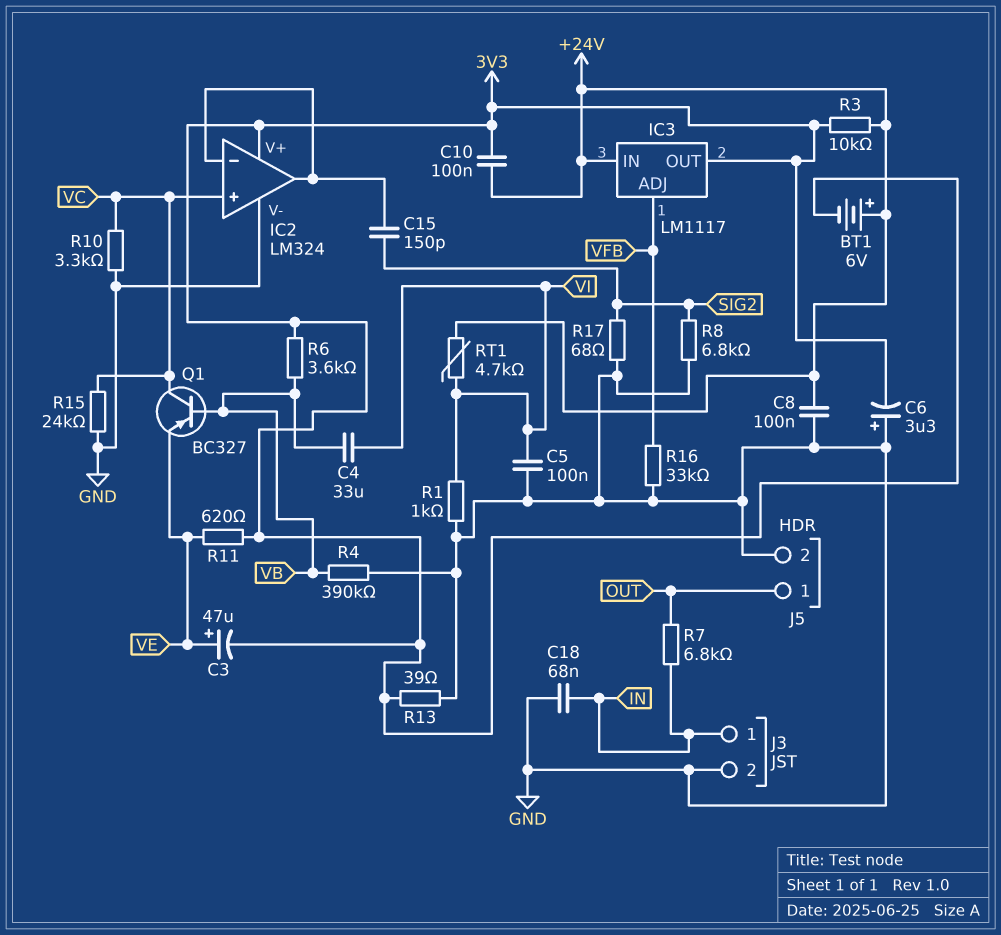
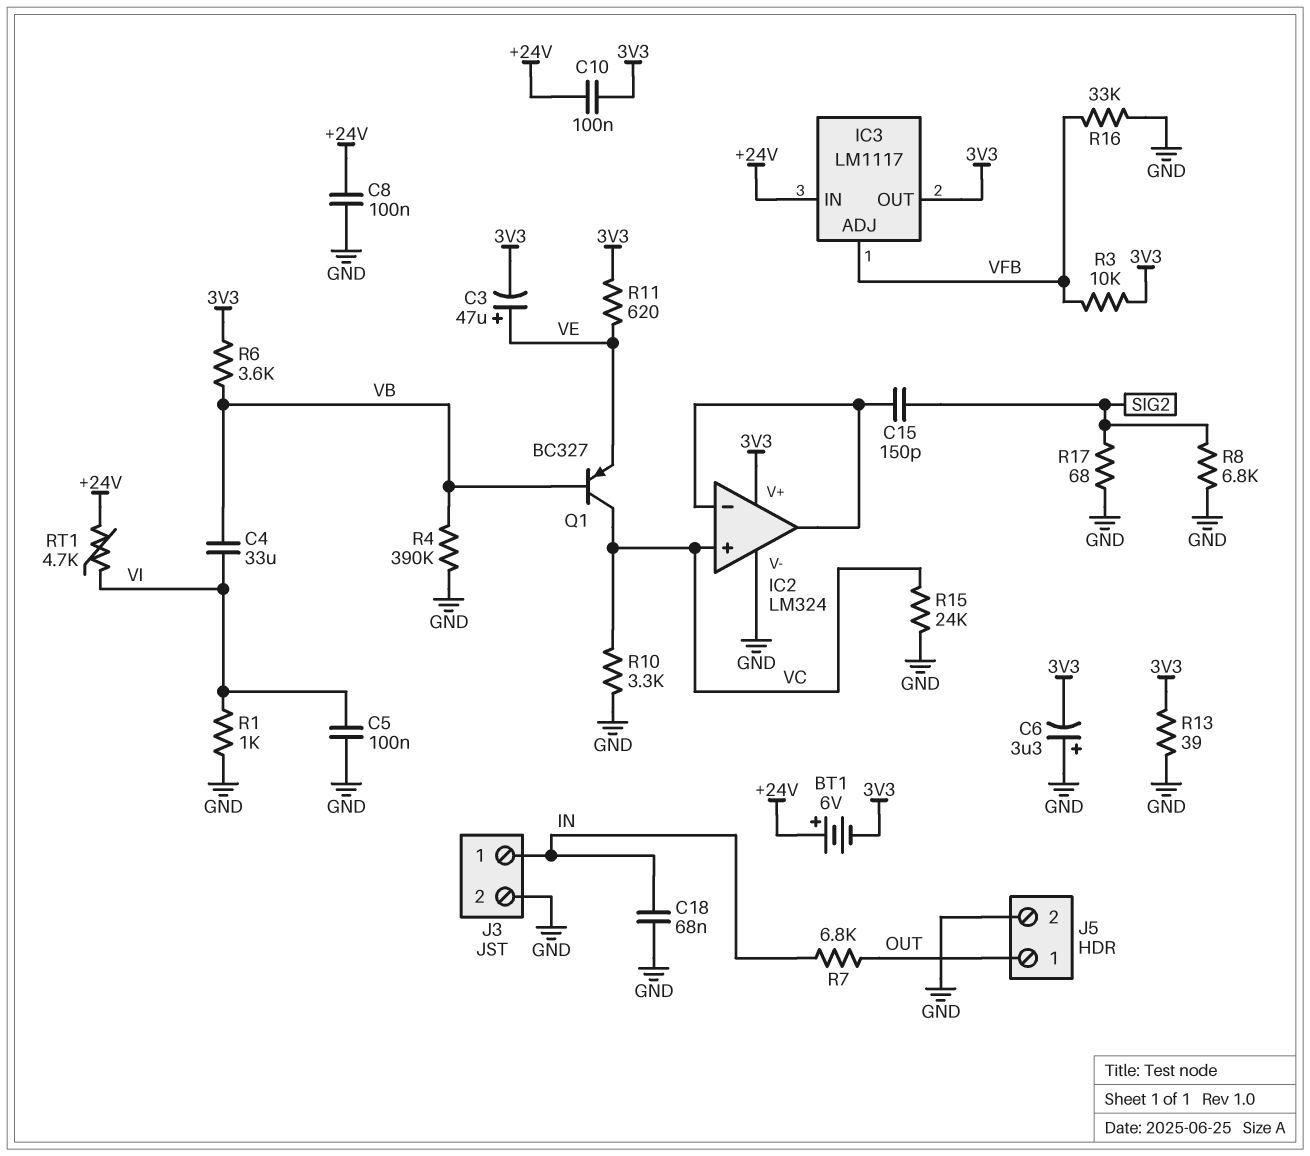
R3: 10k (+24V, 3V3) -> 10k (3V3, VFB)

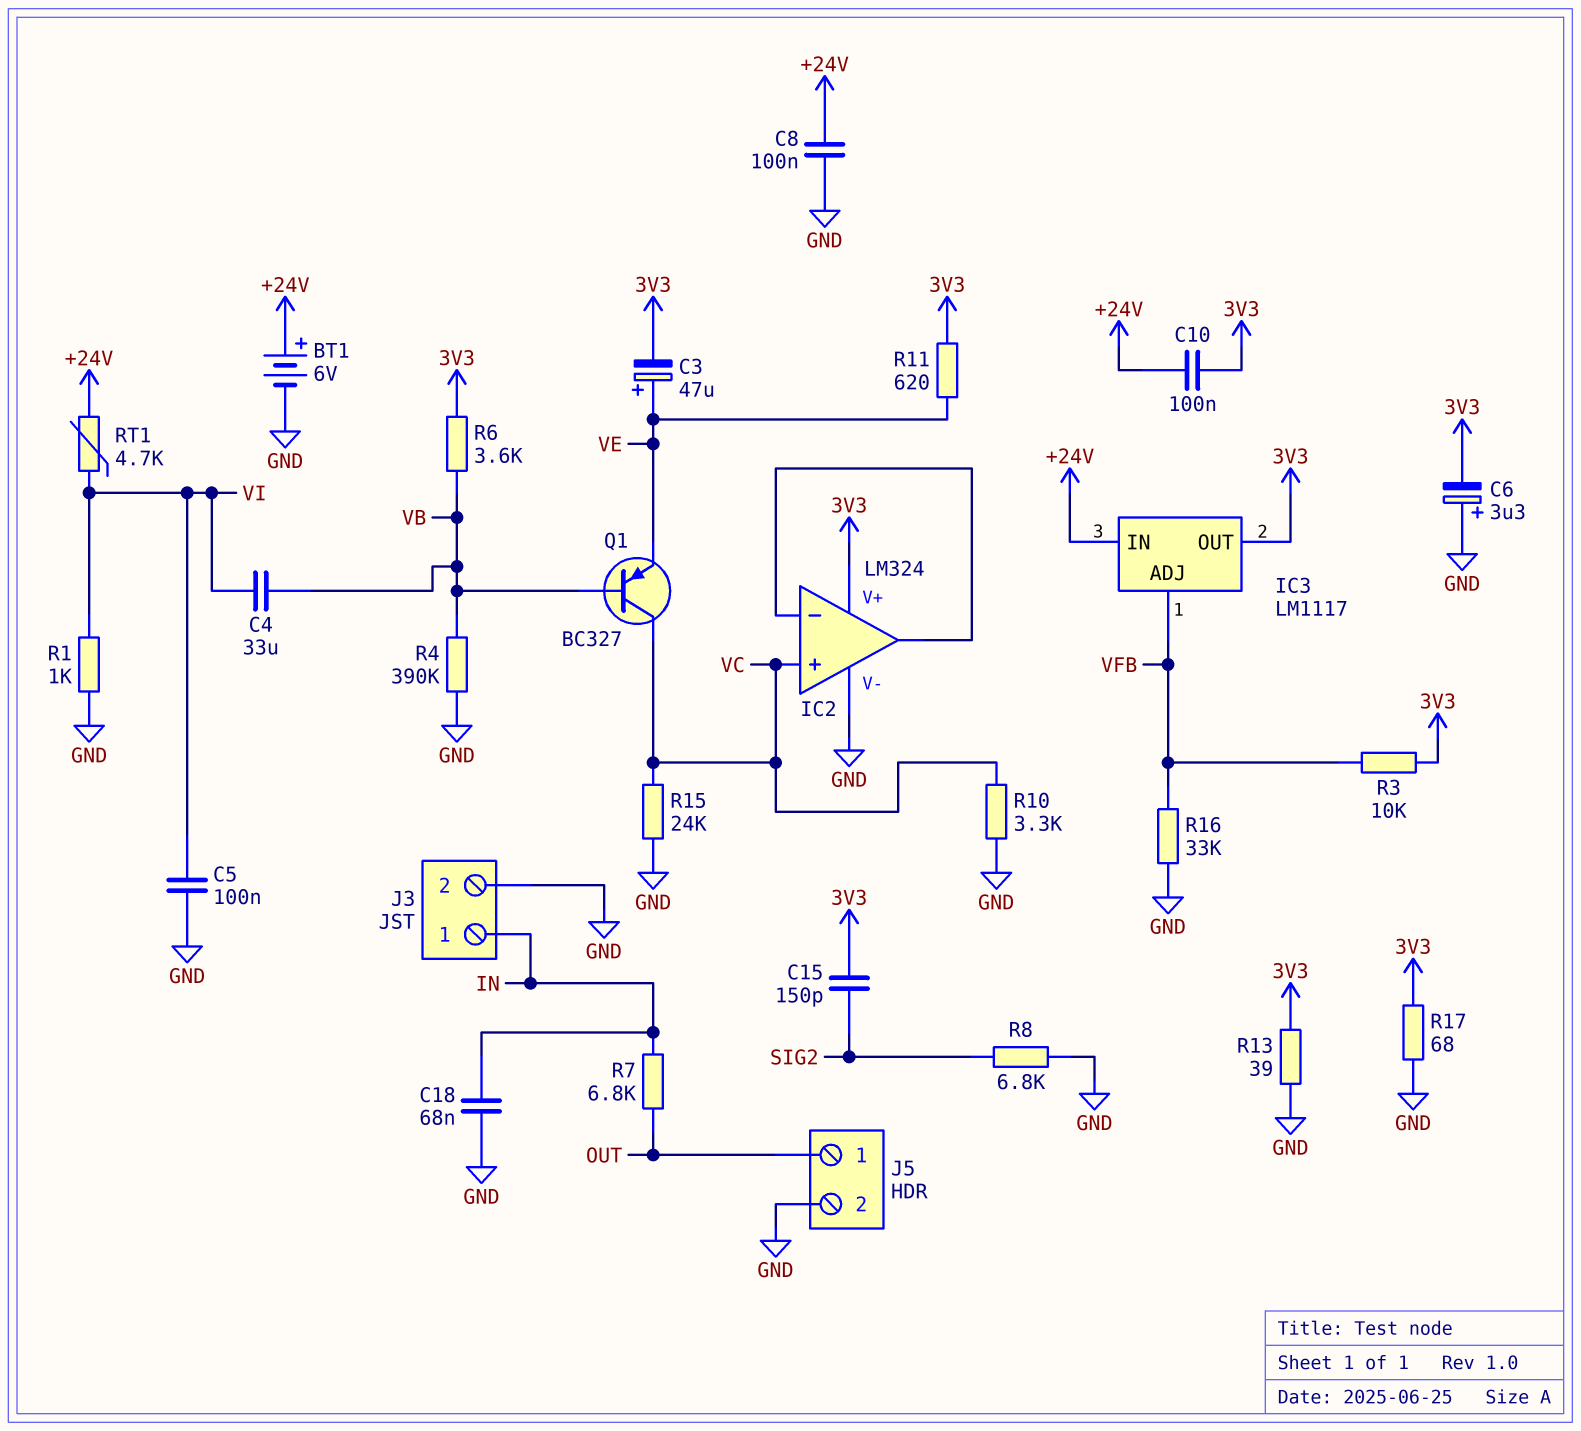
BT1: 6V (plus +24V, minus 3V3) -> 6V (plus +24V, minus GND)
C15: 150pF (IC2/in-, SIG2) -> 150pF (3V3, SIG2)
R17: 68 (GND, SIG2) -> 68 (3V3, GND)

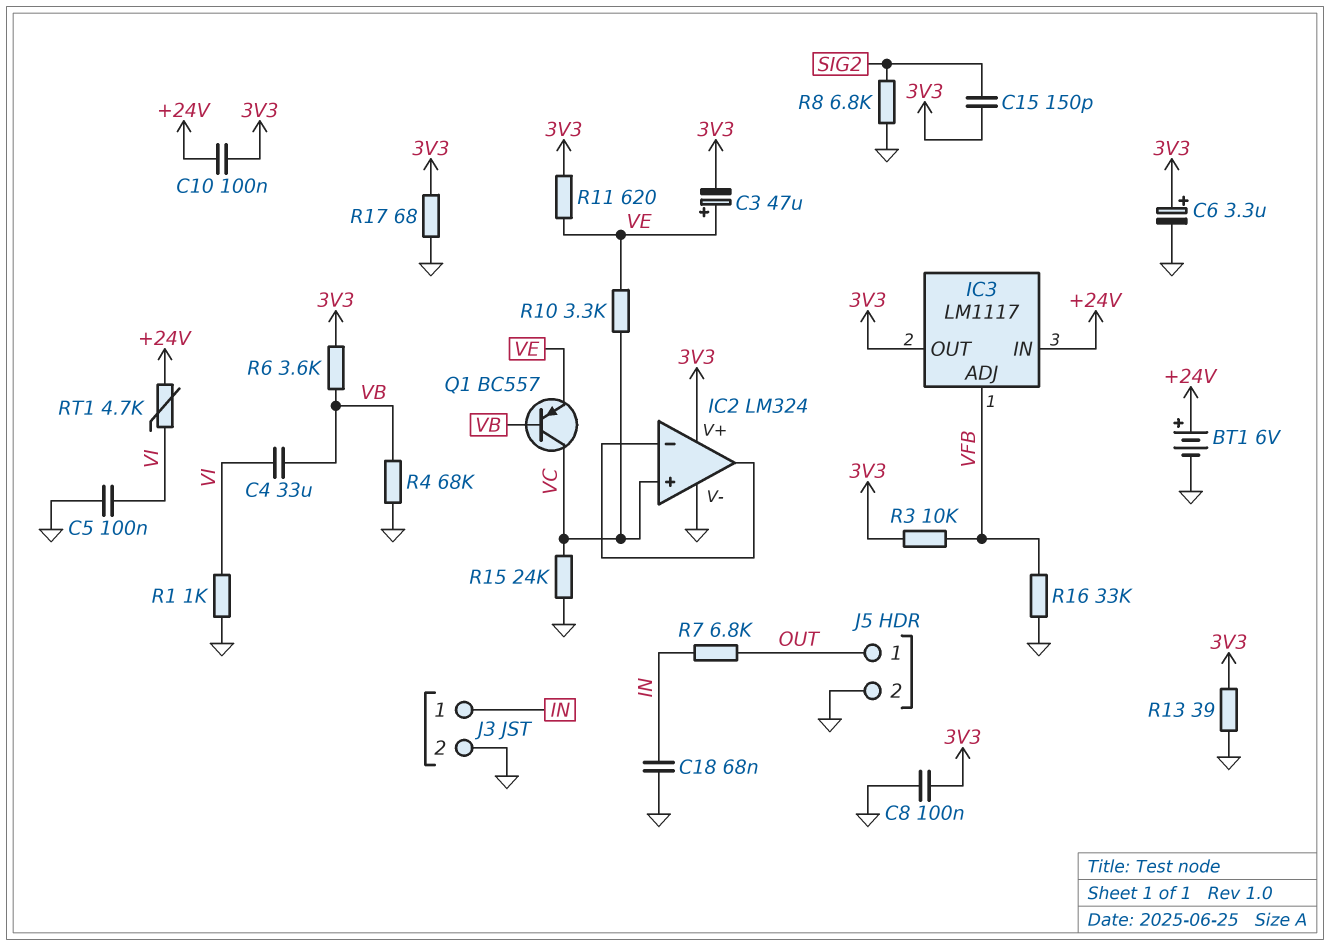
C6: 3.3uF (plus GND, minus 3V3) -> 3.3uF (plus 3V3, minus GND)
C8: 100nF (+24V, GND) -> 100nF (3V3, GND)
Q1: PNP BC327 (B VB, C VC, E VE) -> PNP BC557 (B VB, C VC, E VE)
R4: 390k (GND, VB) -> 68k (GND, VB)
R10: 3.3k (GND, VC) -> 3.3k (VC, VE)

